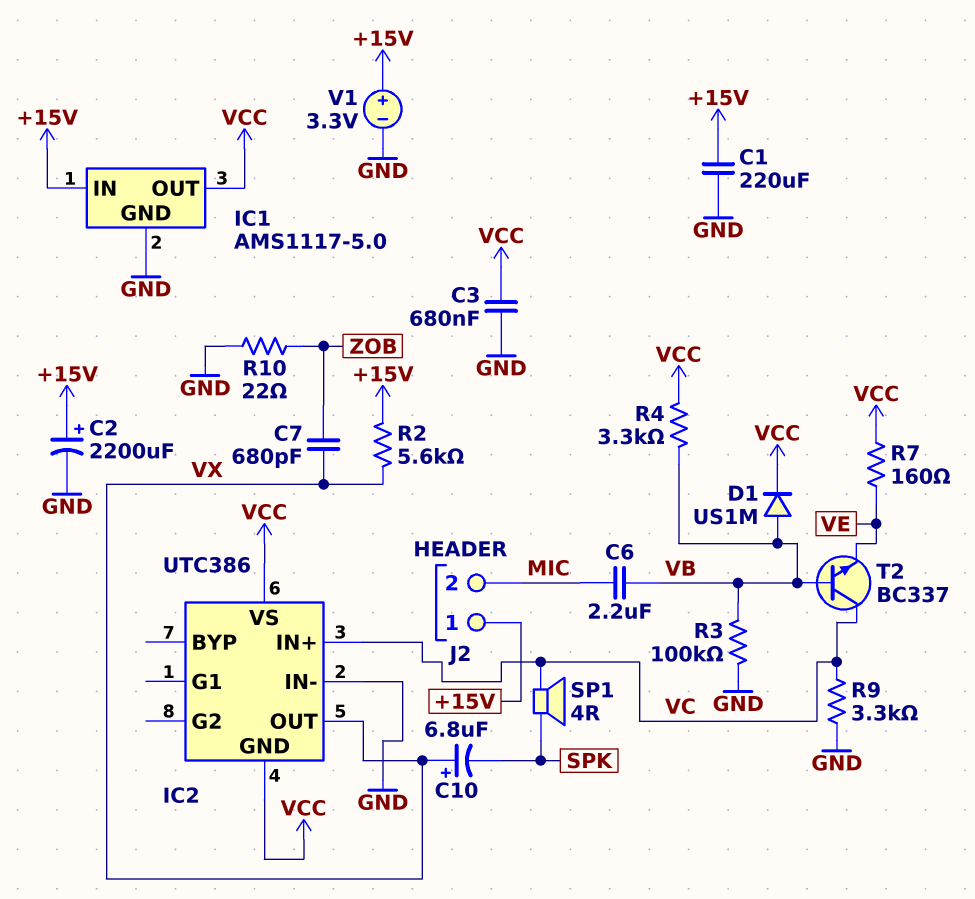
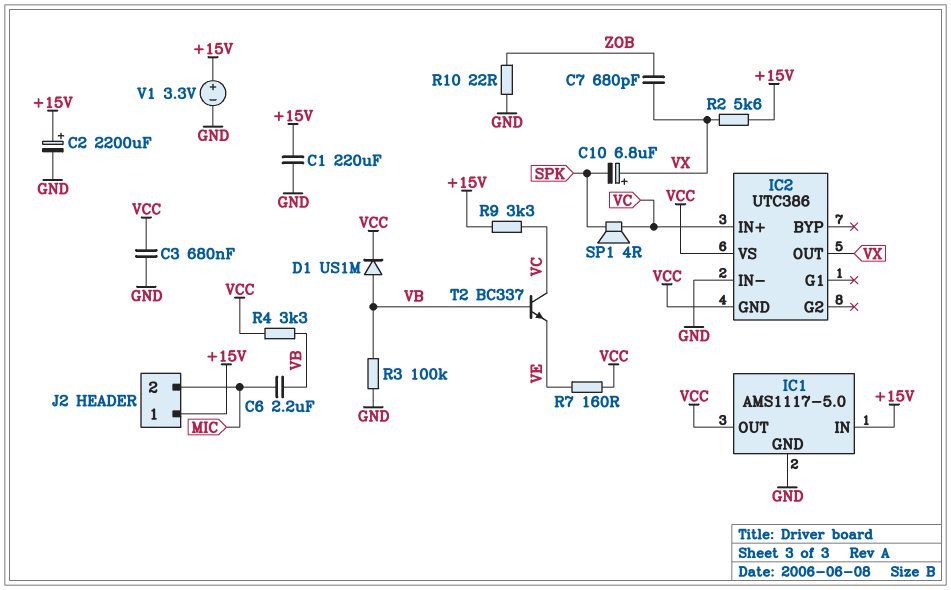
R9: 3.3k (GND, VC) -> 3.3k (+15V, VC)

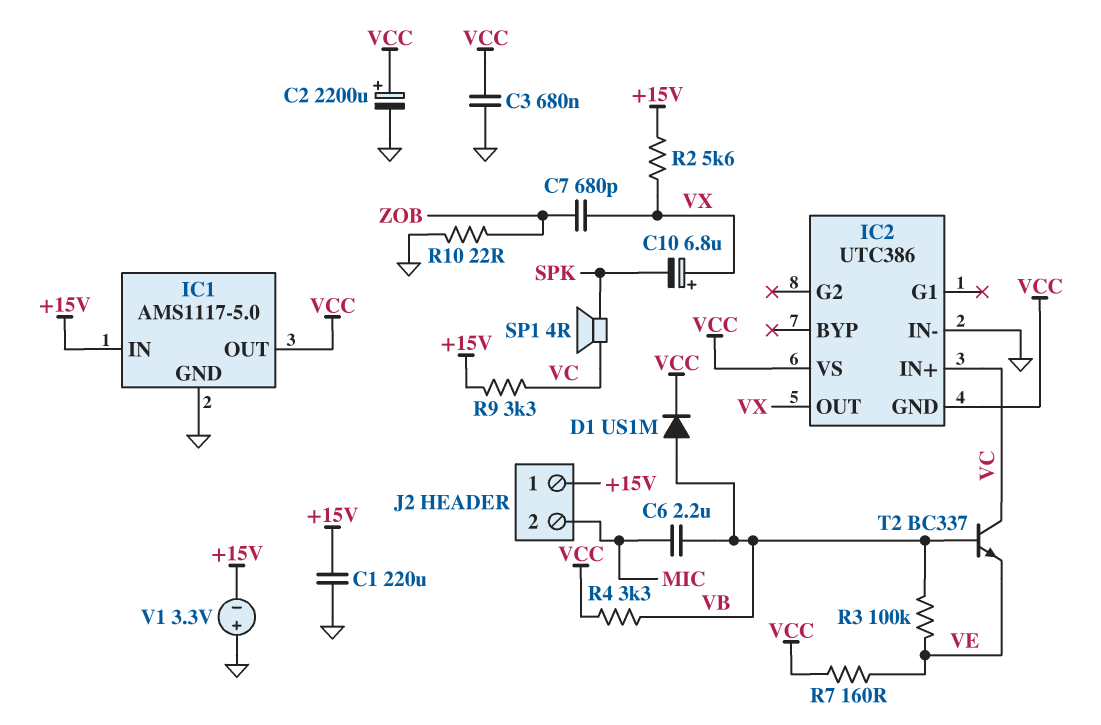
C2: 2200uF (plus +15V, minus GND) -> 2200uF (plus VCC, minus GND)
R3: 100k (GND, VB) -> 100k (VB, VE)
V1: 3.3V (plus +15V, minus GND) -> 3.3V (plus GND, minus +15V)

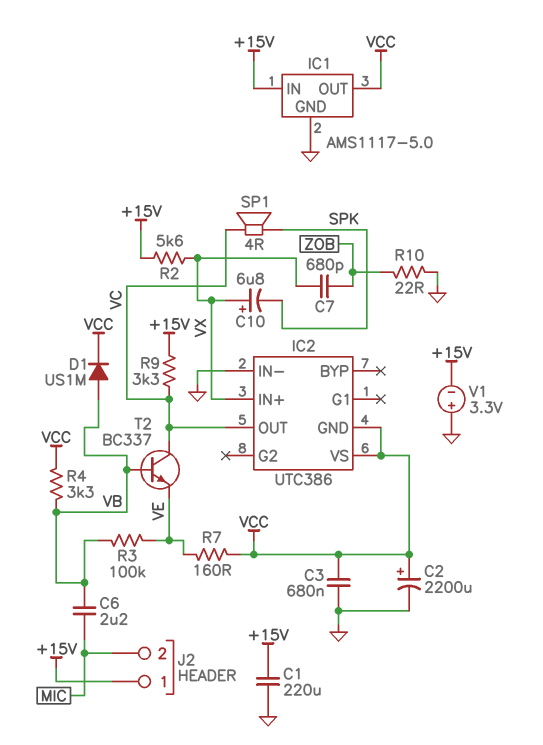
IC2 pin IN+: VC -> VX
IC2 pin OUT: VX -> VC

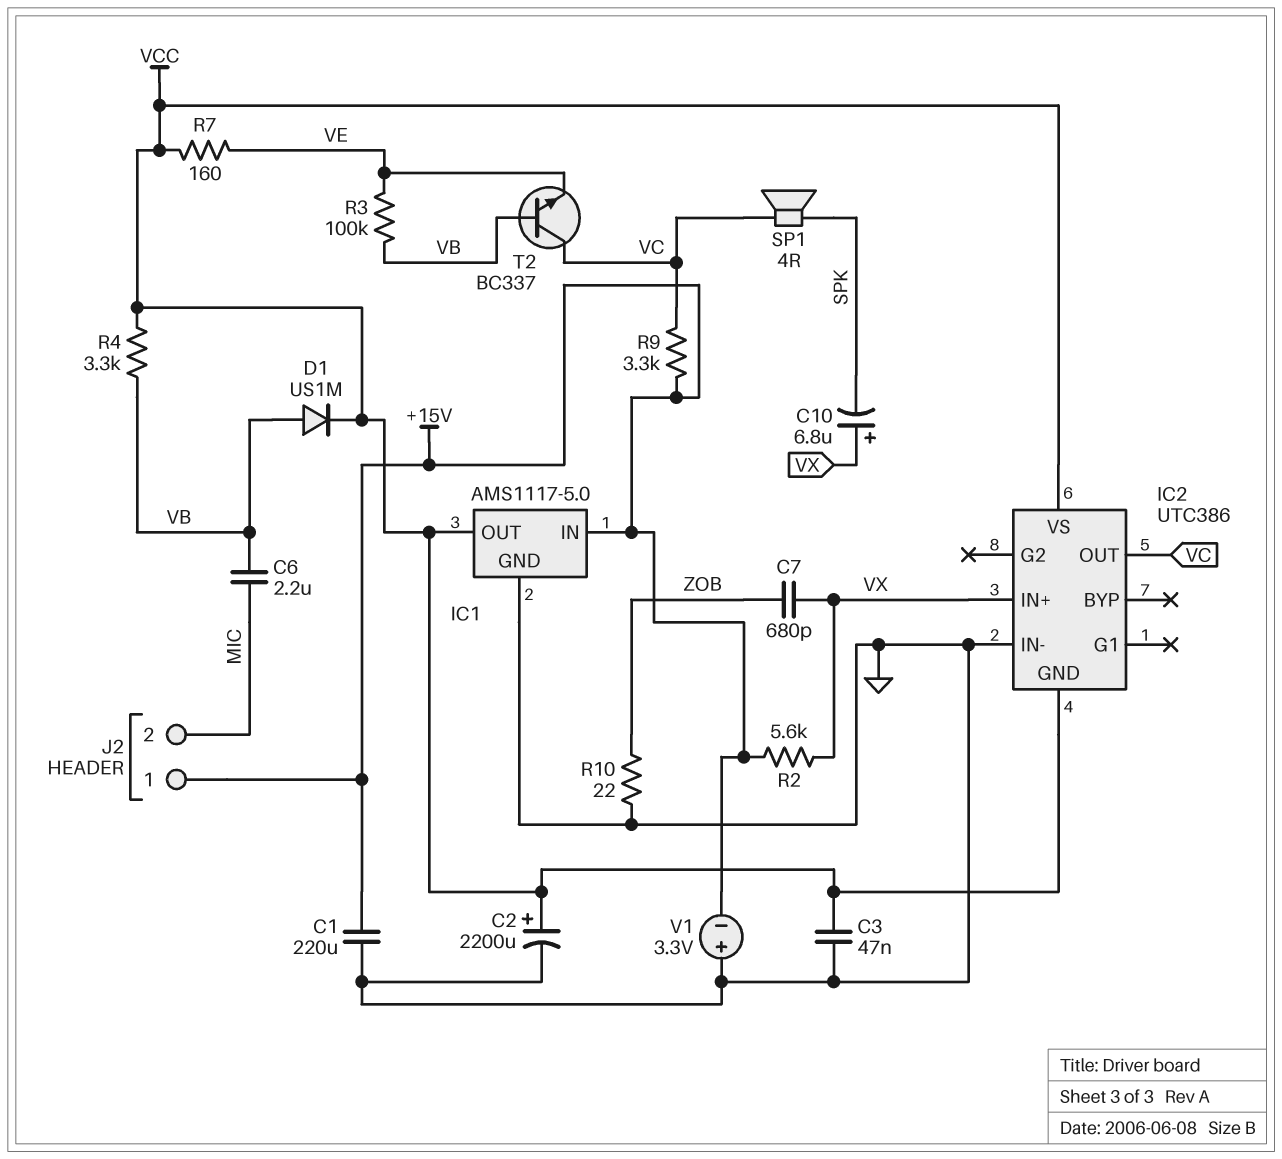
C3: 680nF (GND, VCC) -> 47nF (GND, VCC)

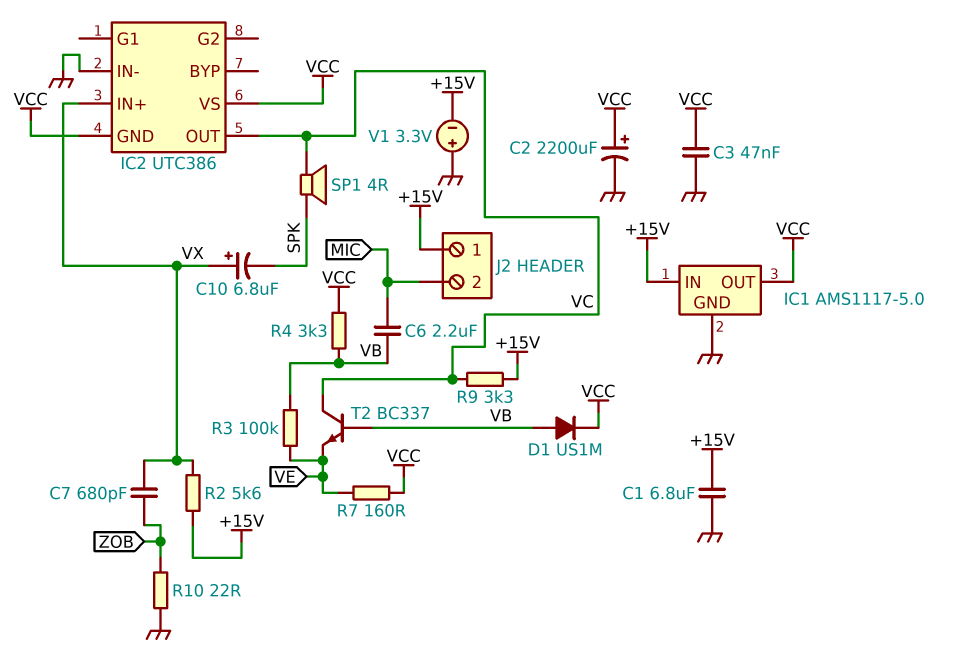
C1: 220uF (+15V, GND) -> 6.8uF (+15V, GND)

